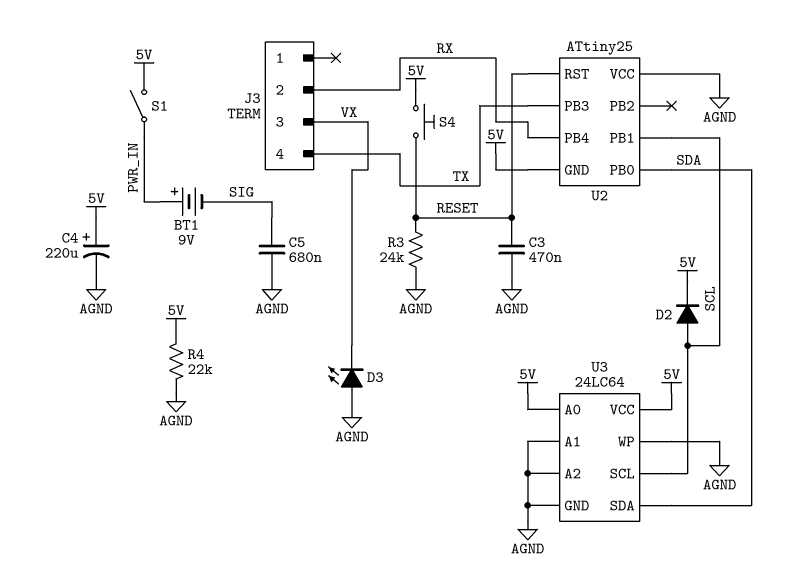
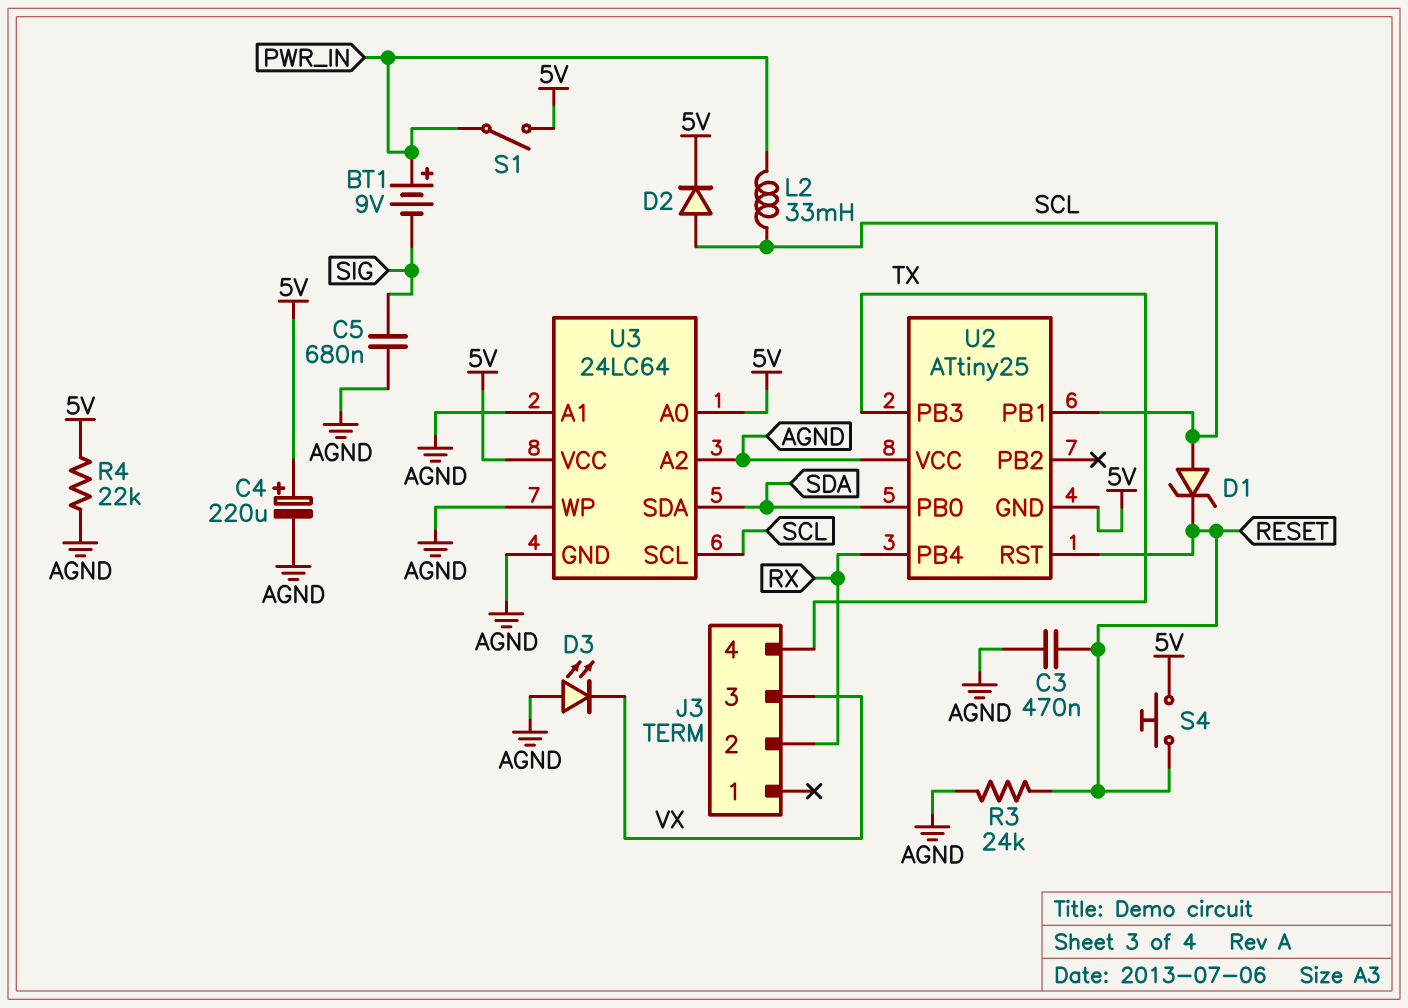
D1: none -> zener (A SCL, K RESET)
L2: none -> 33mH (PWR_IN, SCL)

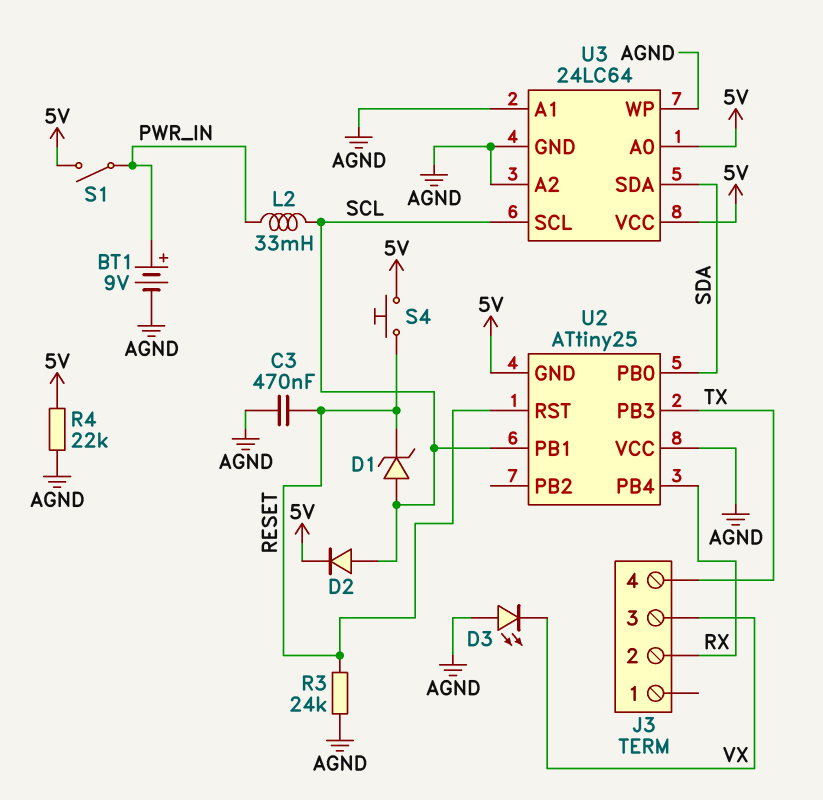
BT1: 9V (plus PWR_IN, minus SIG) -> 9V (plus PWR_IN, minus AGND)
C4: 220uF (plus 5V, minus AGND) -> none
C5: 680nF (AGND, SIG) -> none

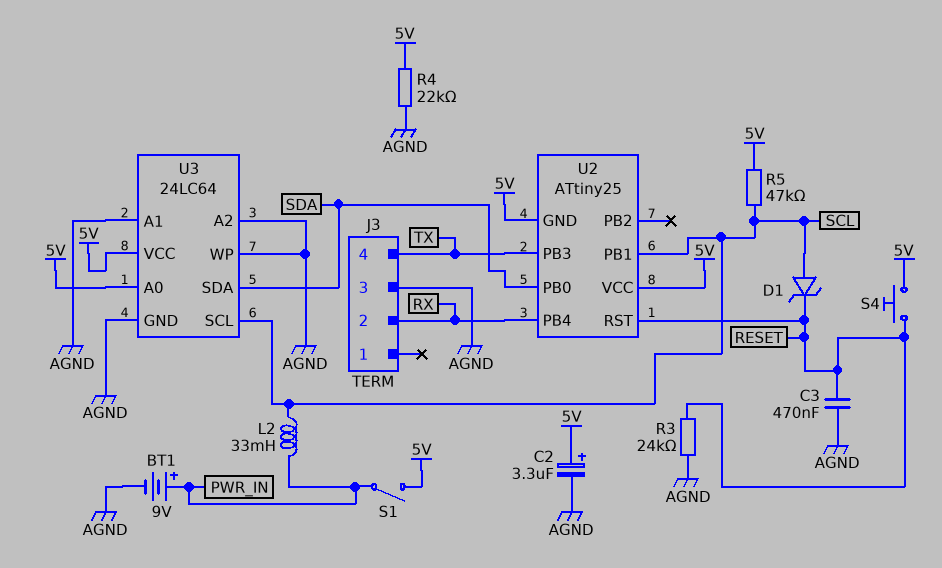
C2: none -> 3.3uF (plus 5V, minus AGND)
D2: diode (A SCL, K 5V) -> none
D3: LED (A AGND, K VX) -> none
J3 pin 3: VX -> AGND
R5: none -> 47k (5V, SCL)
U2 pin VCC: AGND -> 5V

